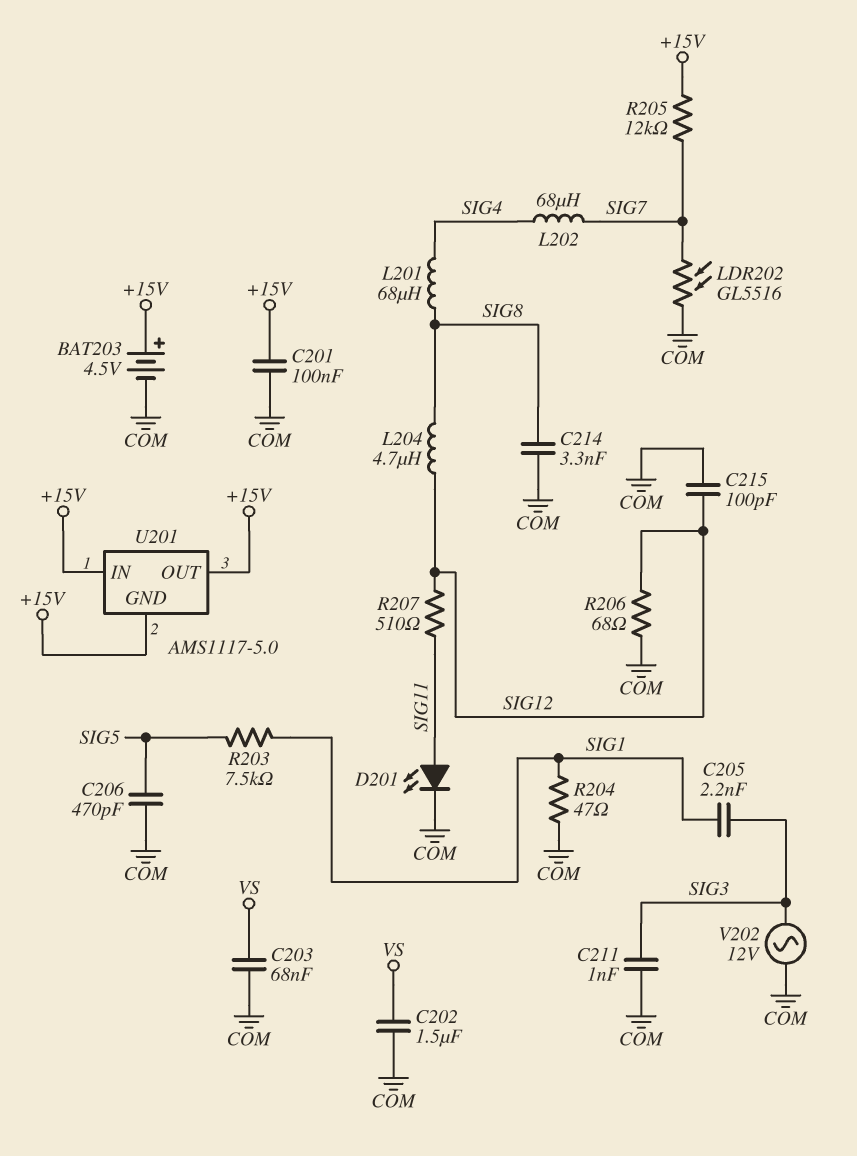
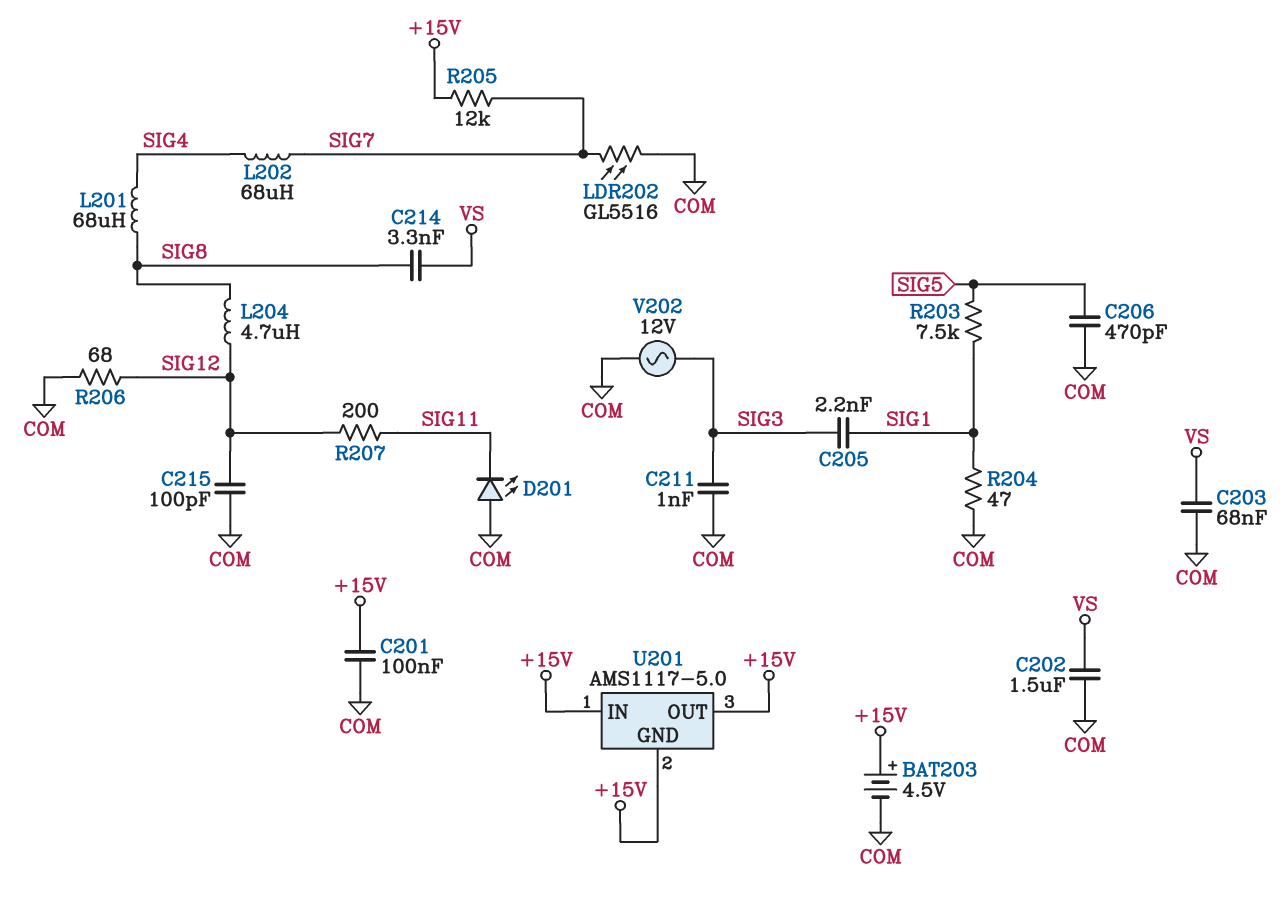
C214: 3.3nF (COM, SIG8) -> 3.3nF (SIG8, VS)
D201: LED (A SIG11, K COM) -> LED (A COM, K SIG11)
R207: 510 (SIG11, SIG12) -> 200 (SIG11, SIG12)

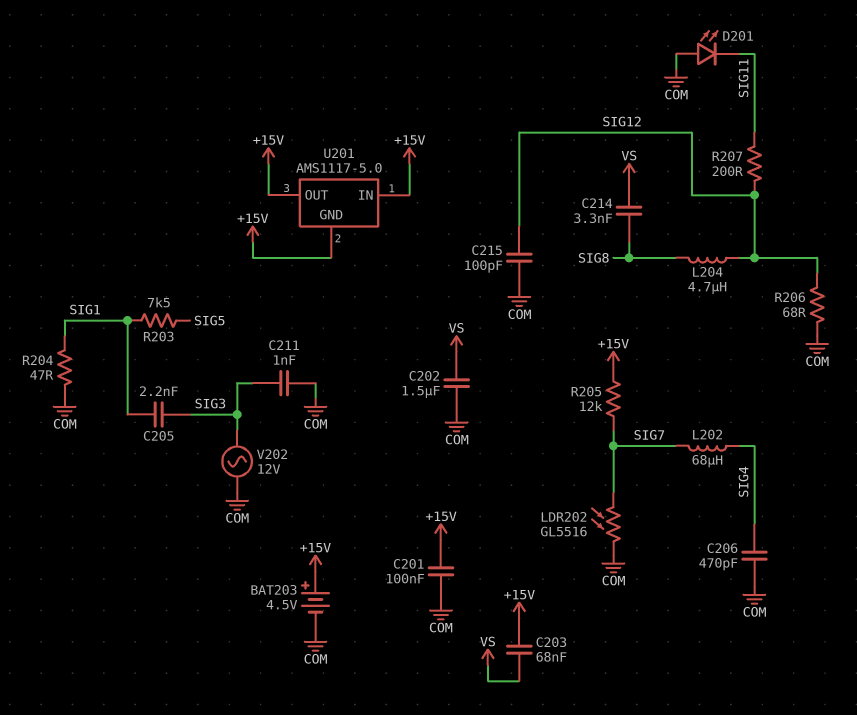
C203: 68nF (COM, VS) -> 68nF (+15V, VS)
C206: 470pF (COM, SIG5) -> 470pF (COM, SIG4)
L201: 68uH (SIG4, SIG8) -> none

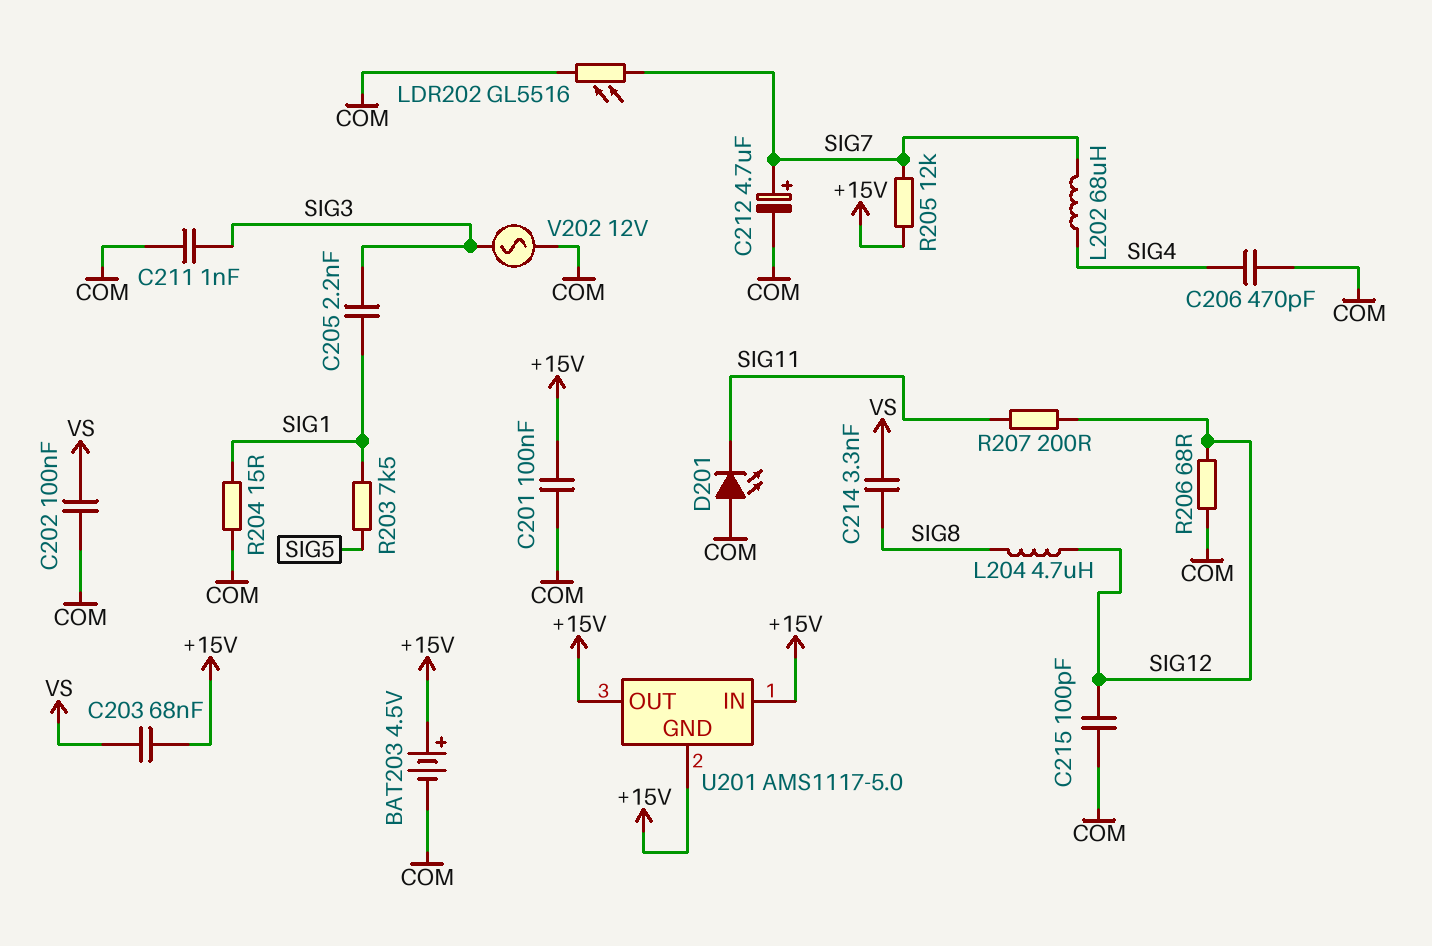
C202: 1.5uF (COM, VS) -> 100nF (COM, VS)
C212: none -> 4.7uF (plus SIG7, minus COM)
R204: 47 (COM, SIG1) -> 15 (COM, SIG1)

